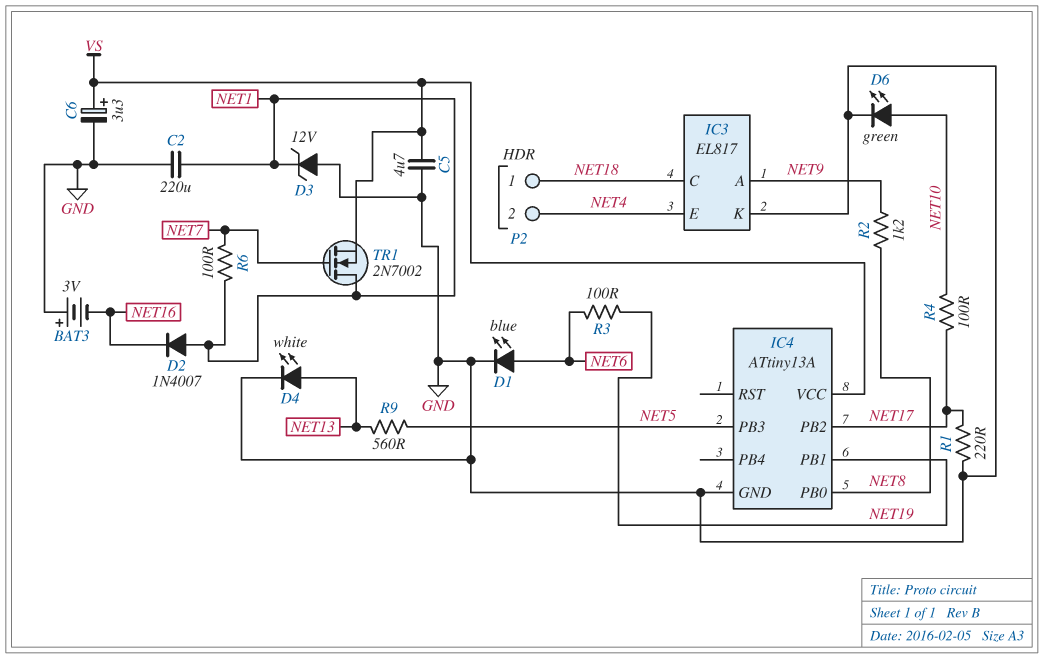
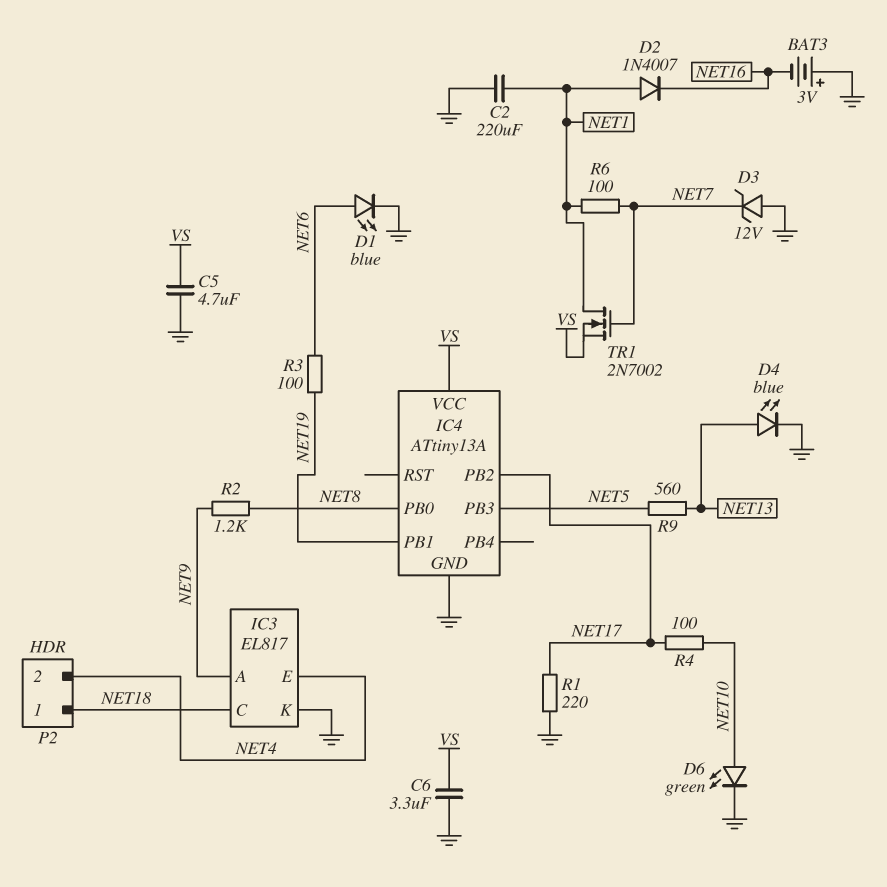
C6: 3.3uF (plus VS, minus GND) -> 3.3uF (GND, VS)
D3: zener 12V (A GND, K NET1) -> zener 12V (A GND, K NET7)
D4: LED white (A NET13, K GND) -> LED blue (A NET13, K GND)

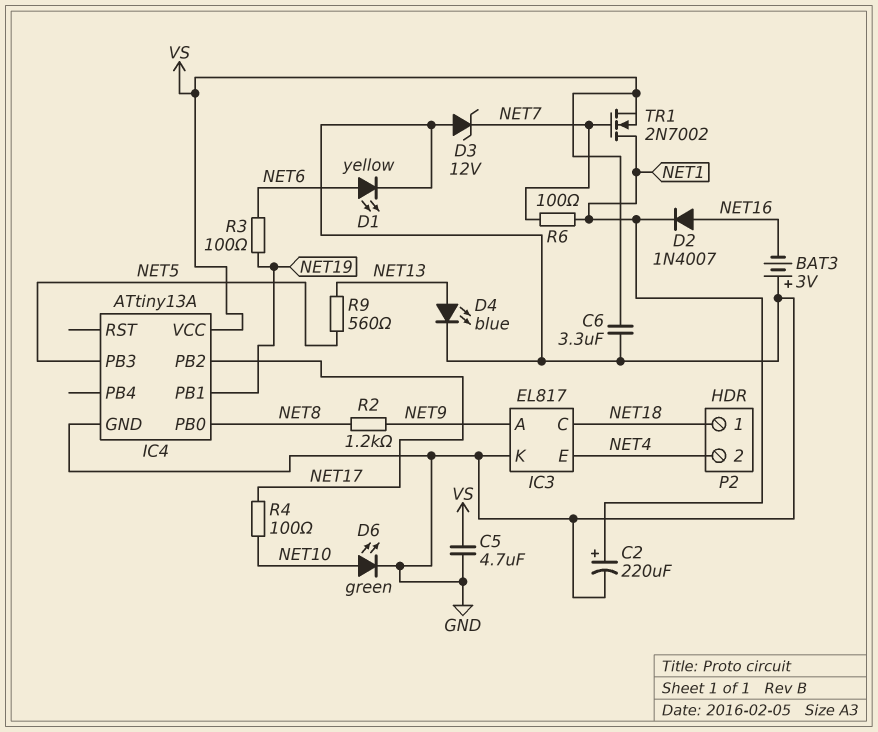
C2: 220uF (GND, NET1) -> 220uF (plus NET1, minus GND)
D1: LED blue (A NET6, K GND) -> LED yellow (A NET6, K GND)
D2: diode 1N4007 (A NET1, K NET16) -> diode 1N4007 (A NET16, K NET1)
R1: 220 (GND, NET17) -> none

